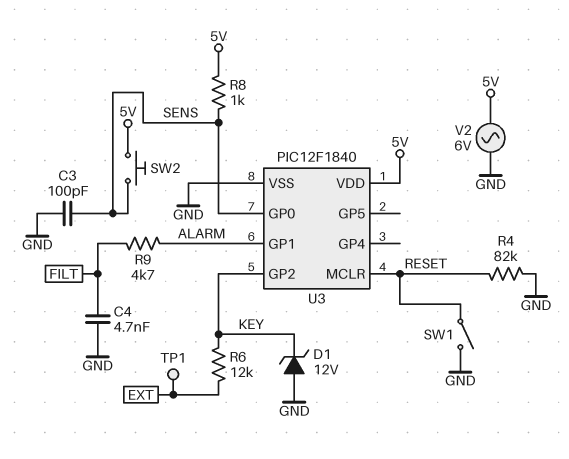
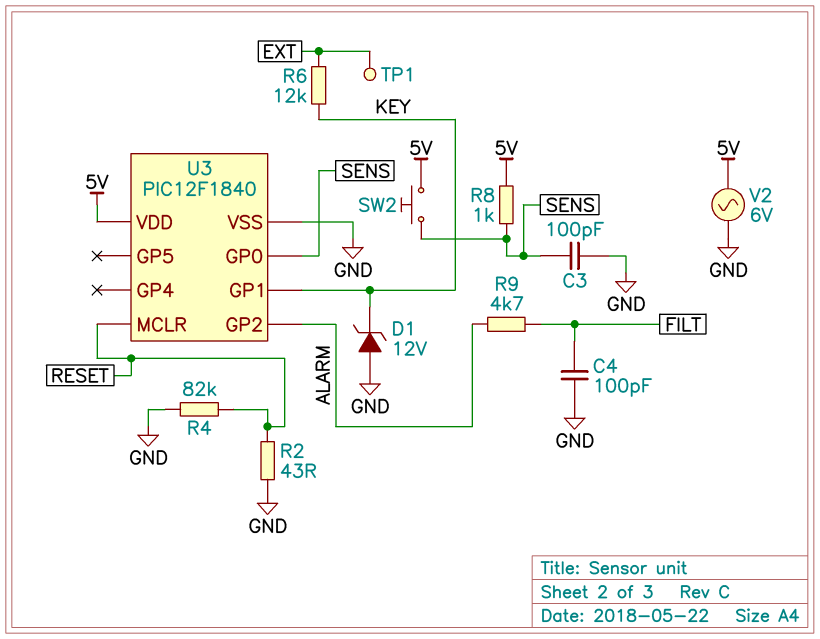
C4: 4.7nF (FILT, GND) -> 100pF (FILT, GND)
R2: none -> 43 (GND, RESET)
SW1: switch (GND, RESET) -> none
U3 pin GP1: ALARM -> KEY
U3 pin GP2: KEY -> ALARM

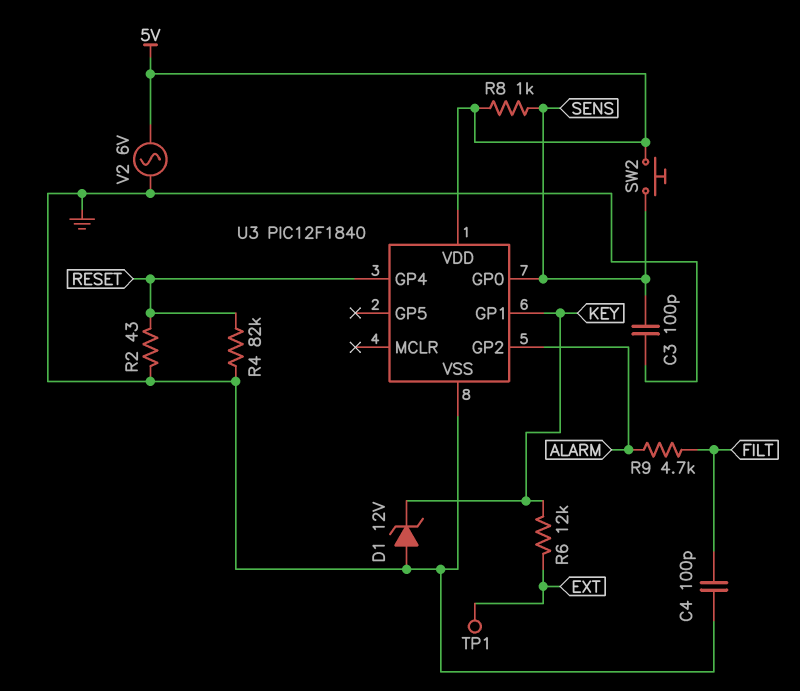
U3 pin GP4: none -> RESET
U3 pin MCLR: RESET -> none

